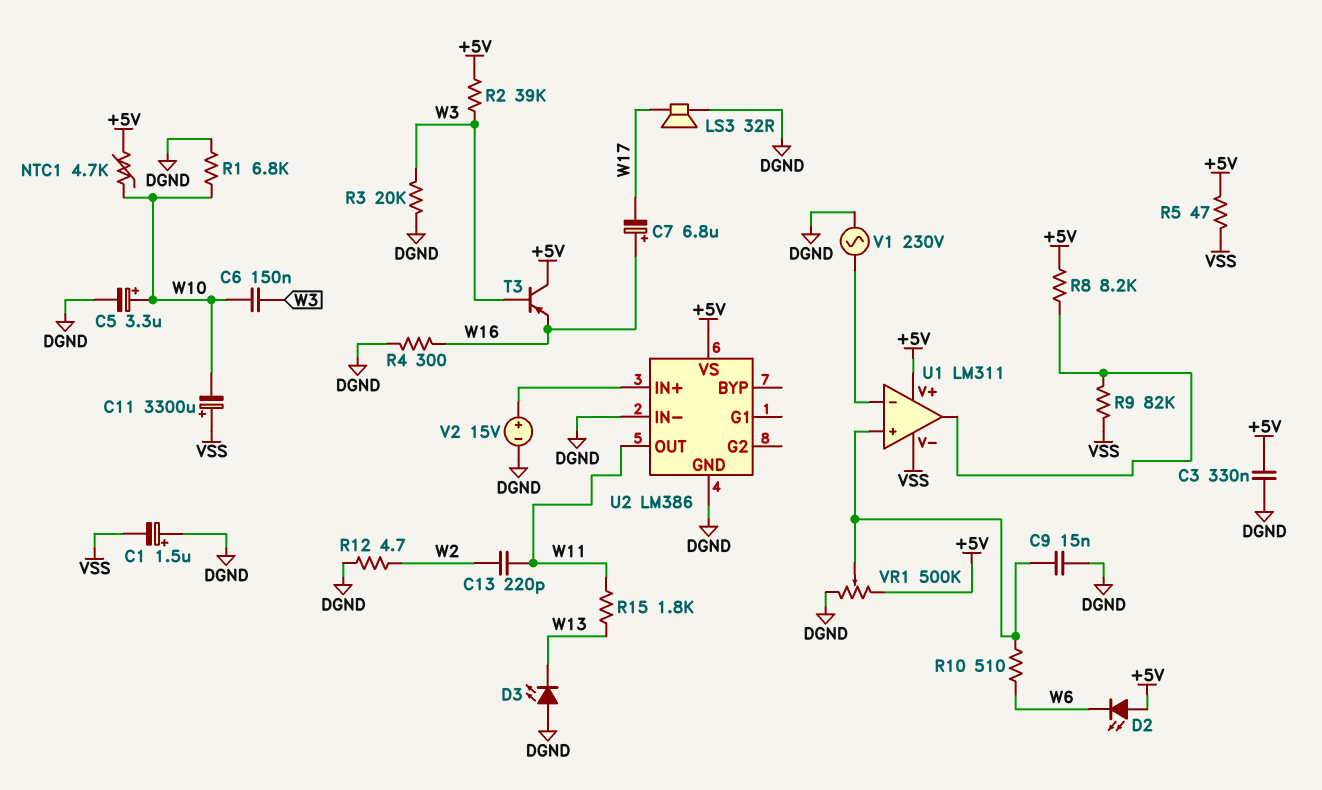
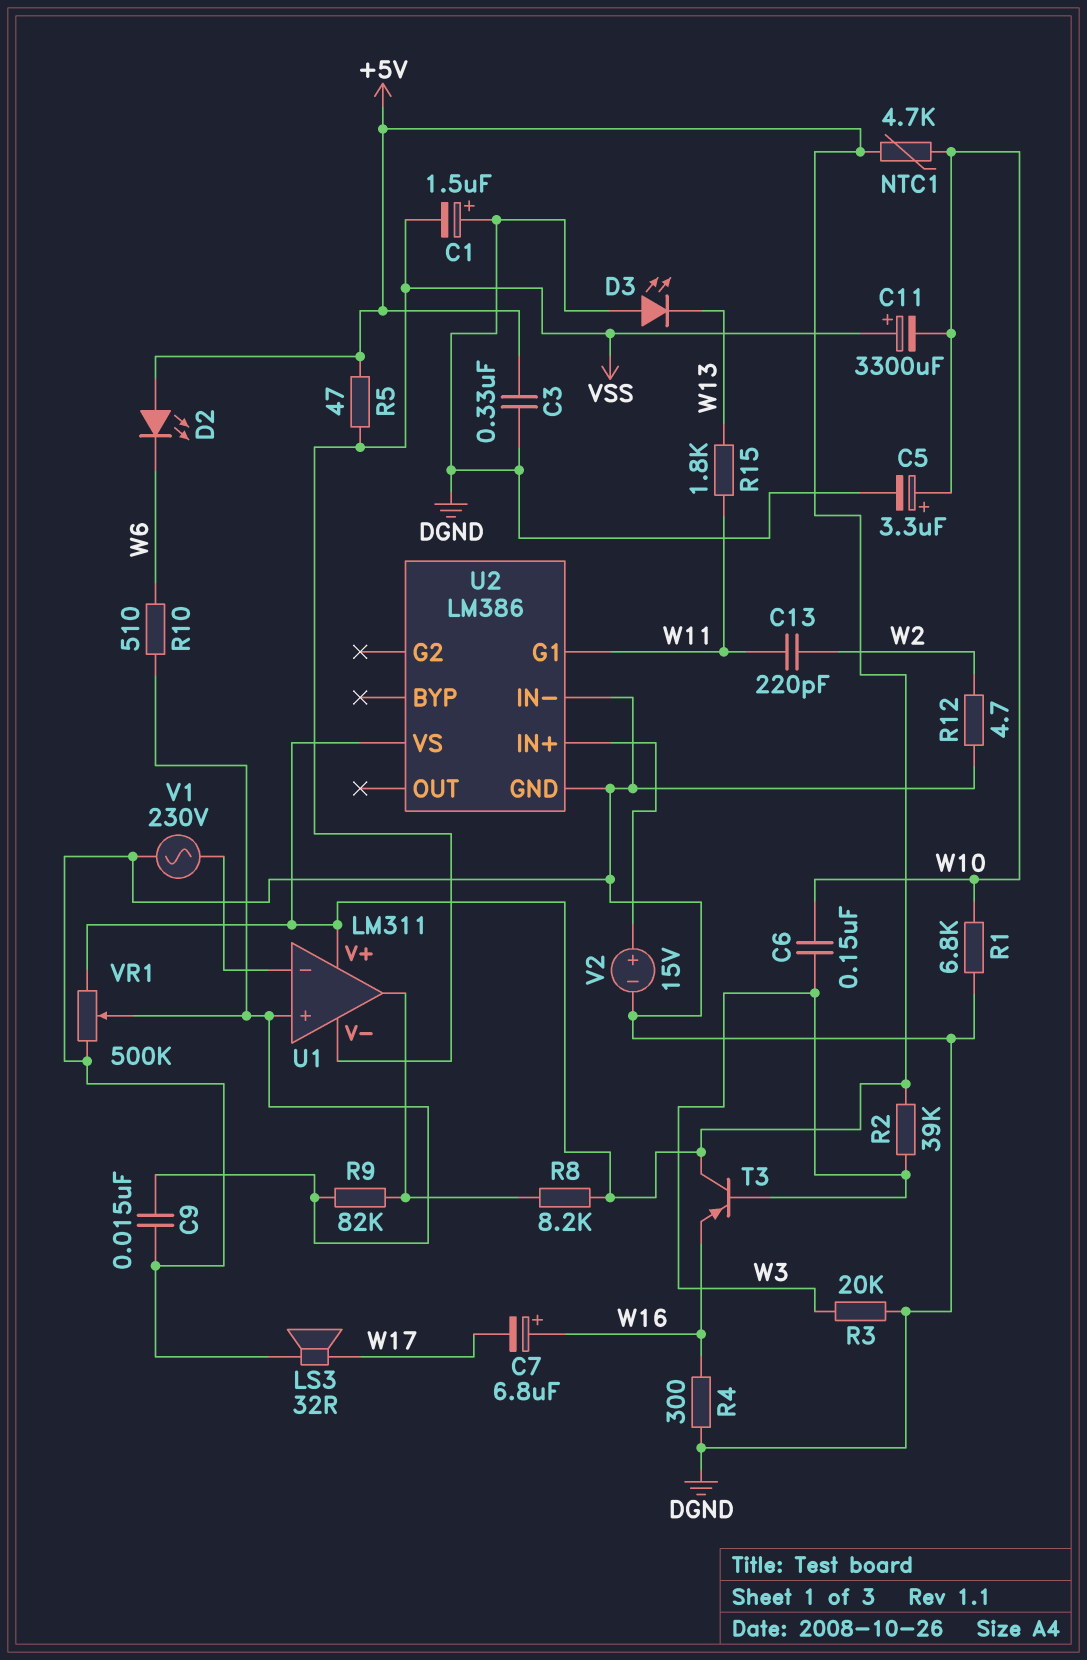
R9: 82k (U1/out, VSS) -> 82k (U1/in+, U1/out)
U2 pin G1: none -> W11
U2 pin OUT: W11 -> none

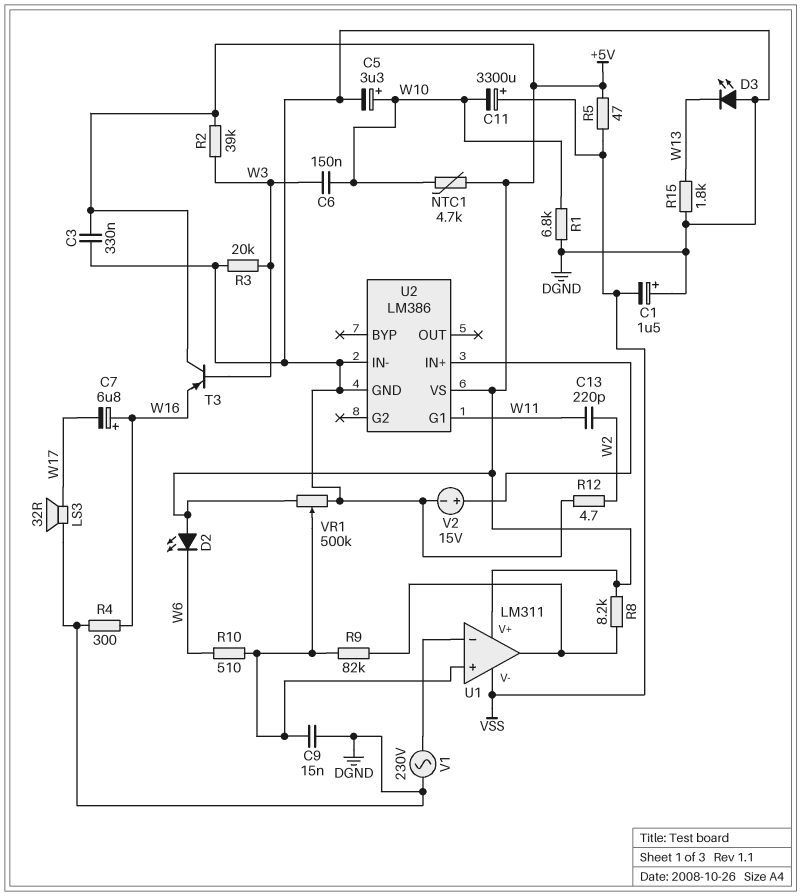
R15: 1.8k (W11, W13) -> 1.8k (DGND, W13)

